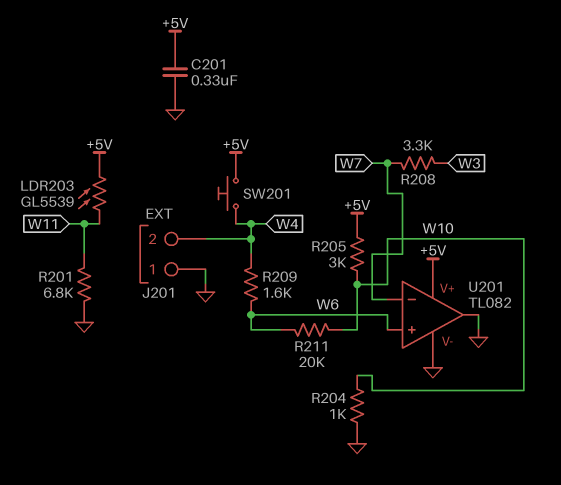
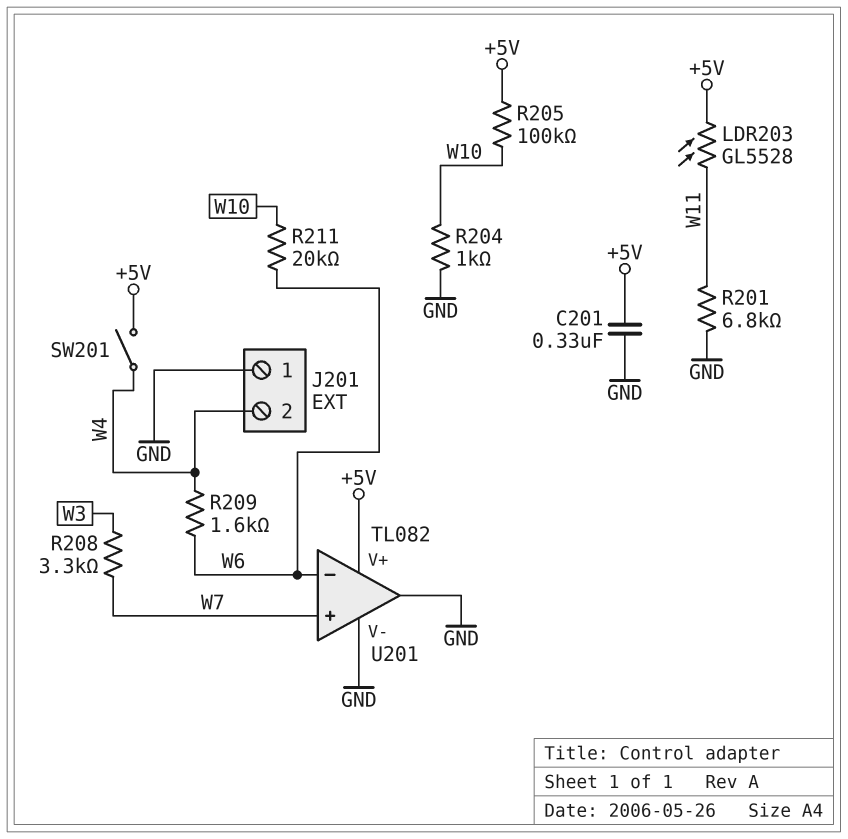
LDR203: GL5539 (+5V, W11) -> GL5528 (+5V, W11)
R205: 3k (+5V, W10) -> 100k (+5V, W10)
SW201: button (+5V, W4) -> switch (+5V, W4)
U201 pin in+: W6 -> W7
U201 pin in-: W7 -> W6

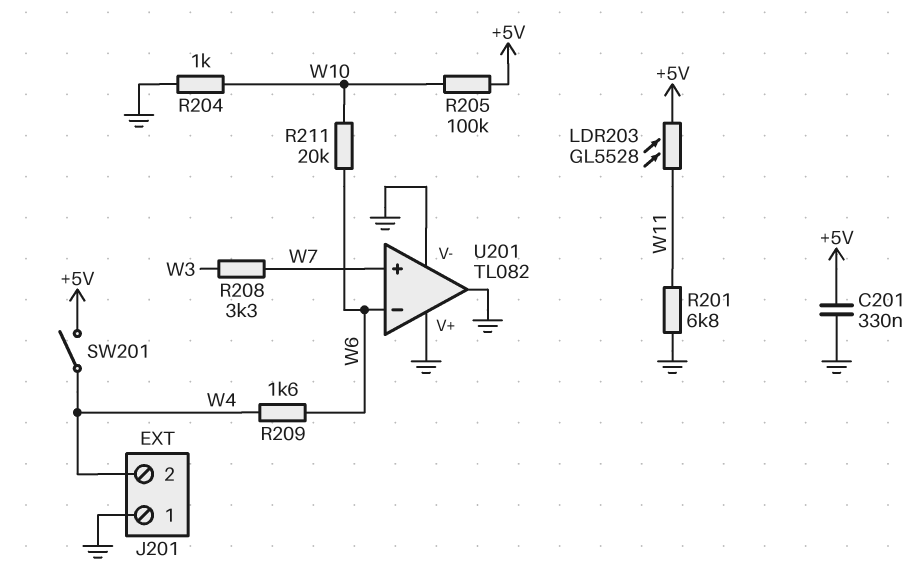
U201 pin V+: +5V -> GND

